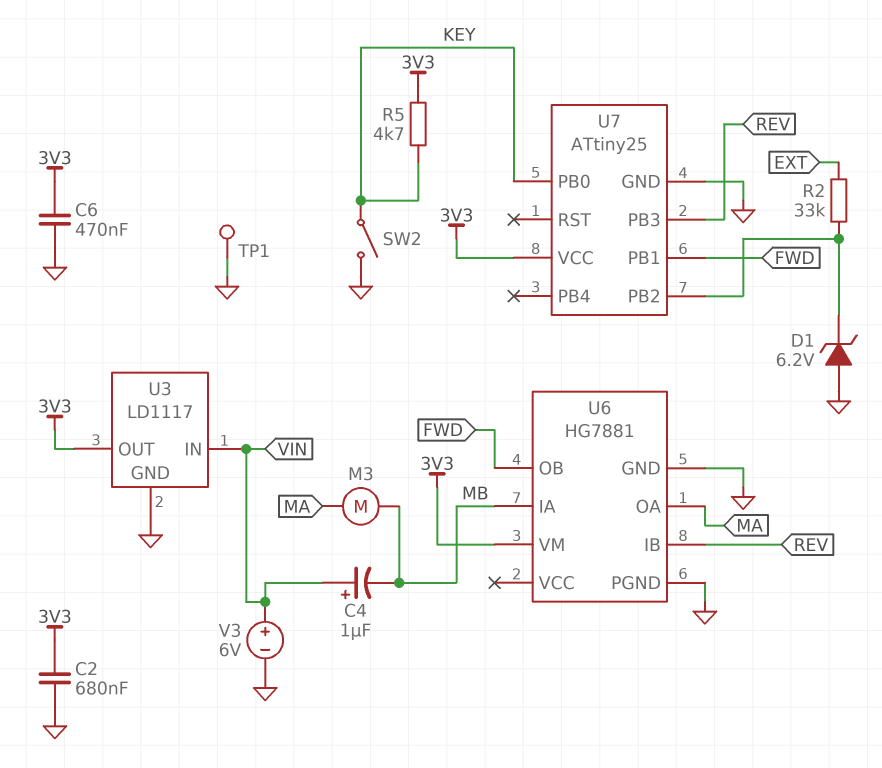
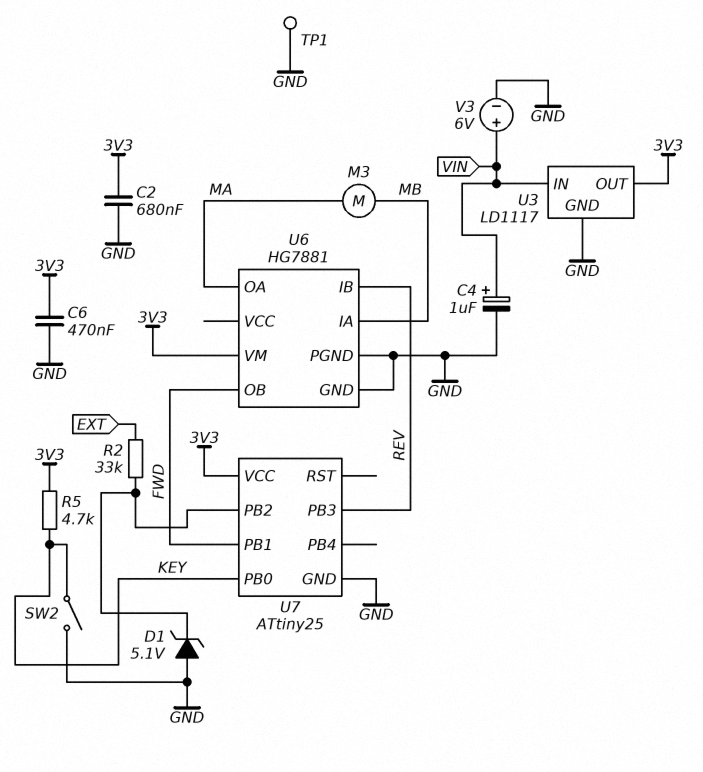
C4: 1uF (plus VIN, minus MB) -> 1uF (plus VIN, minus GND)
D1: zener 6.2V (A GND, K U7/PB2) -> zener 5.1V (A GND, K U7/PB2)

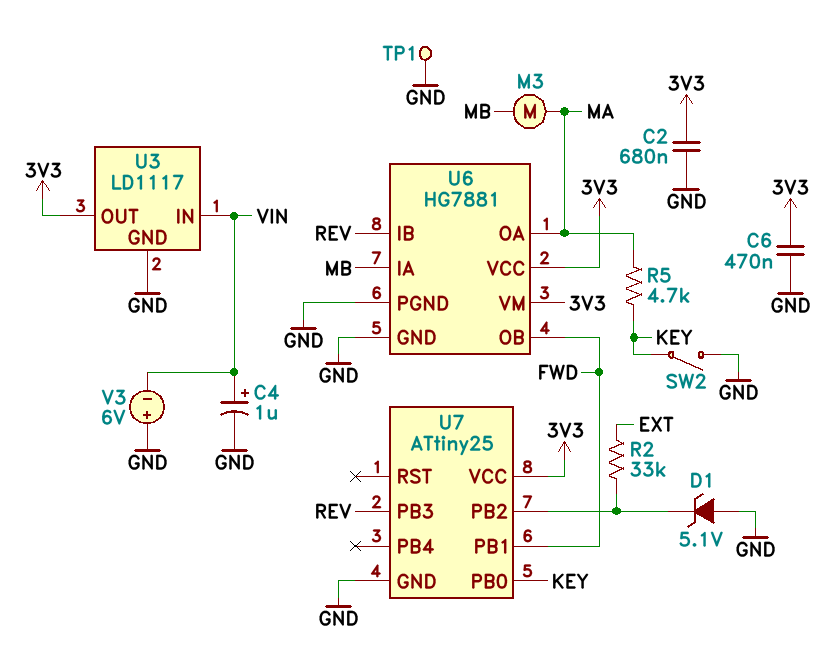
R5: 4.7k (3V3, KEY) -> 4.7k (KEY, MA)
U6 pin VCC: none -> 3V3
V3: 6V (plus VIN, minus GND) -> 6V (plus GND, minus VIN)

